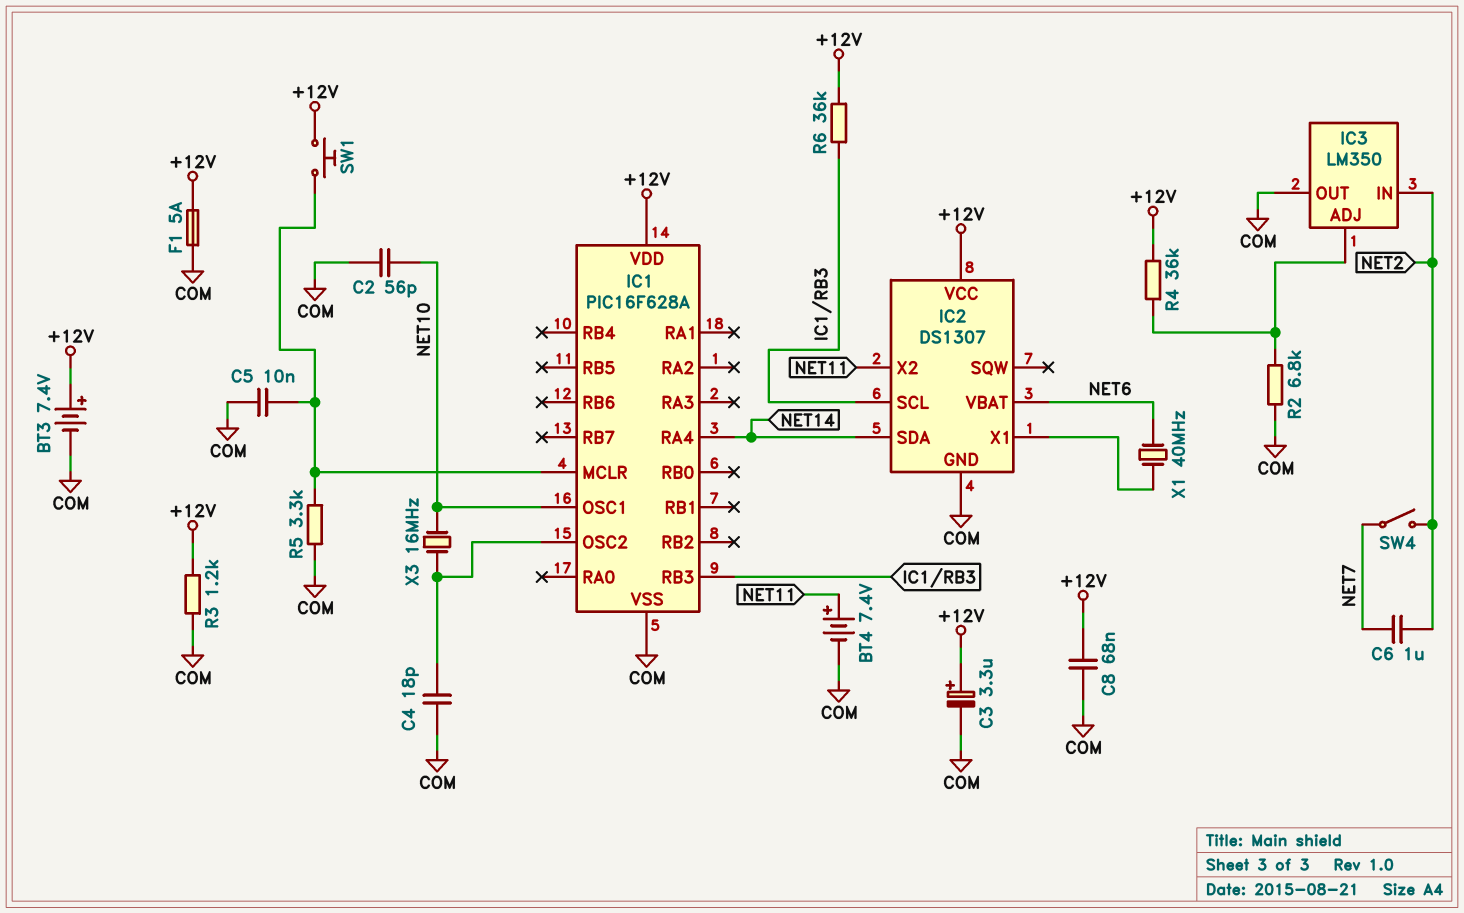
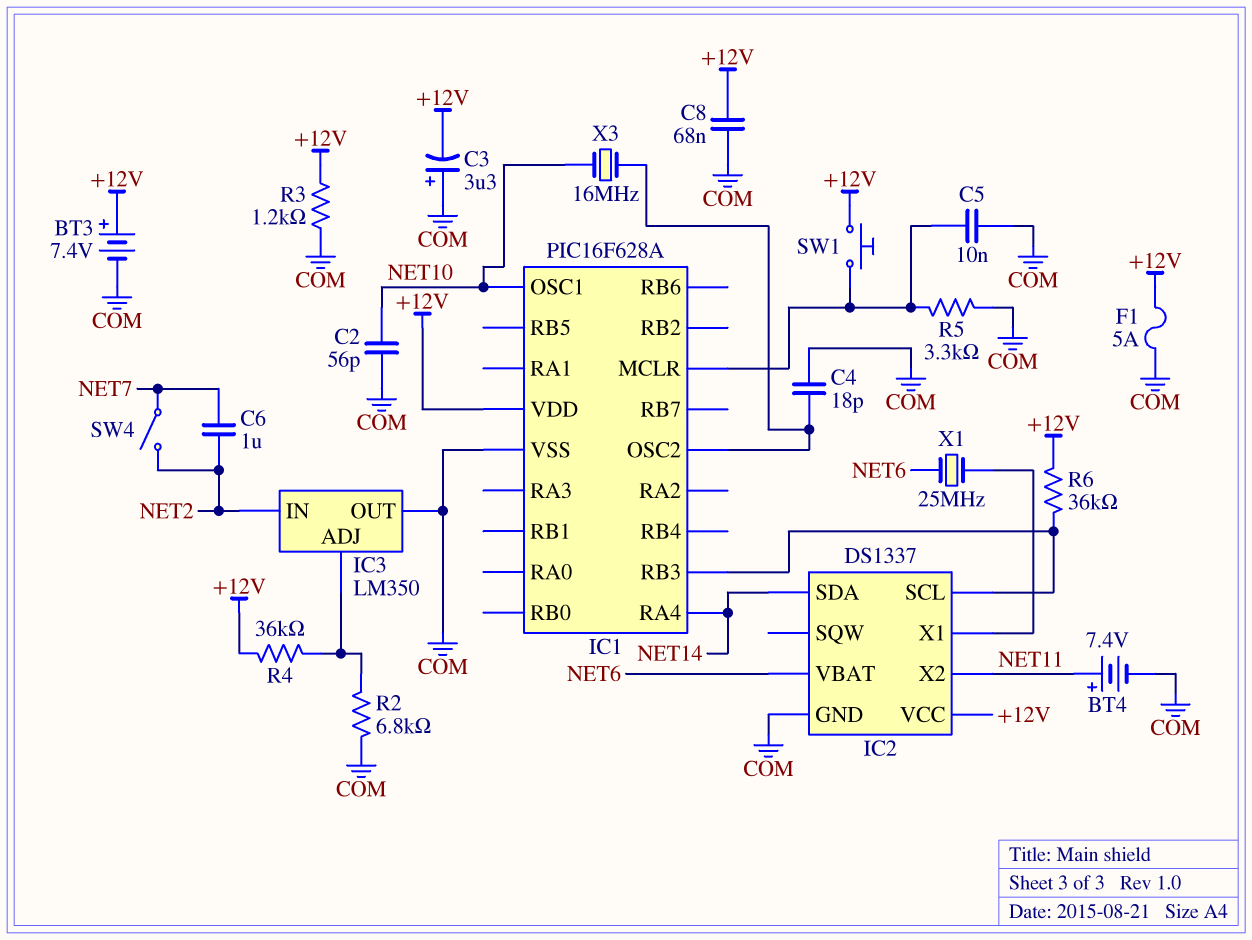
C3: 3.3uF (plus +12V, minus COM) -> 3.3uF (plus COM, minus +12V)
IC2: DS1307 -> DS1337
X1: 40MHz (IC2/X1, NET6) -> 25MHz (IC2/X1, NET6)

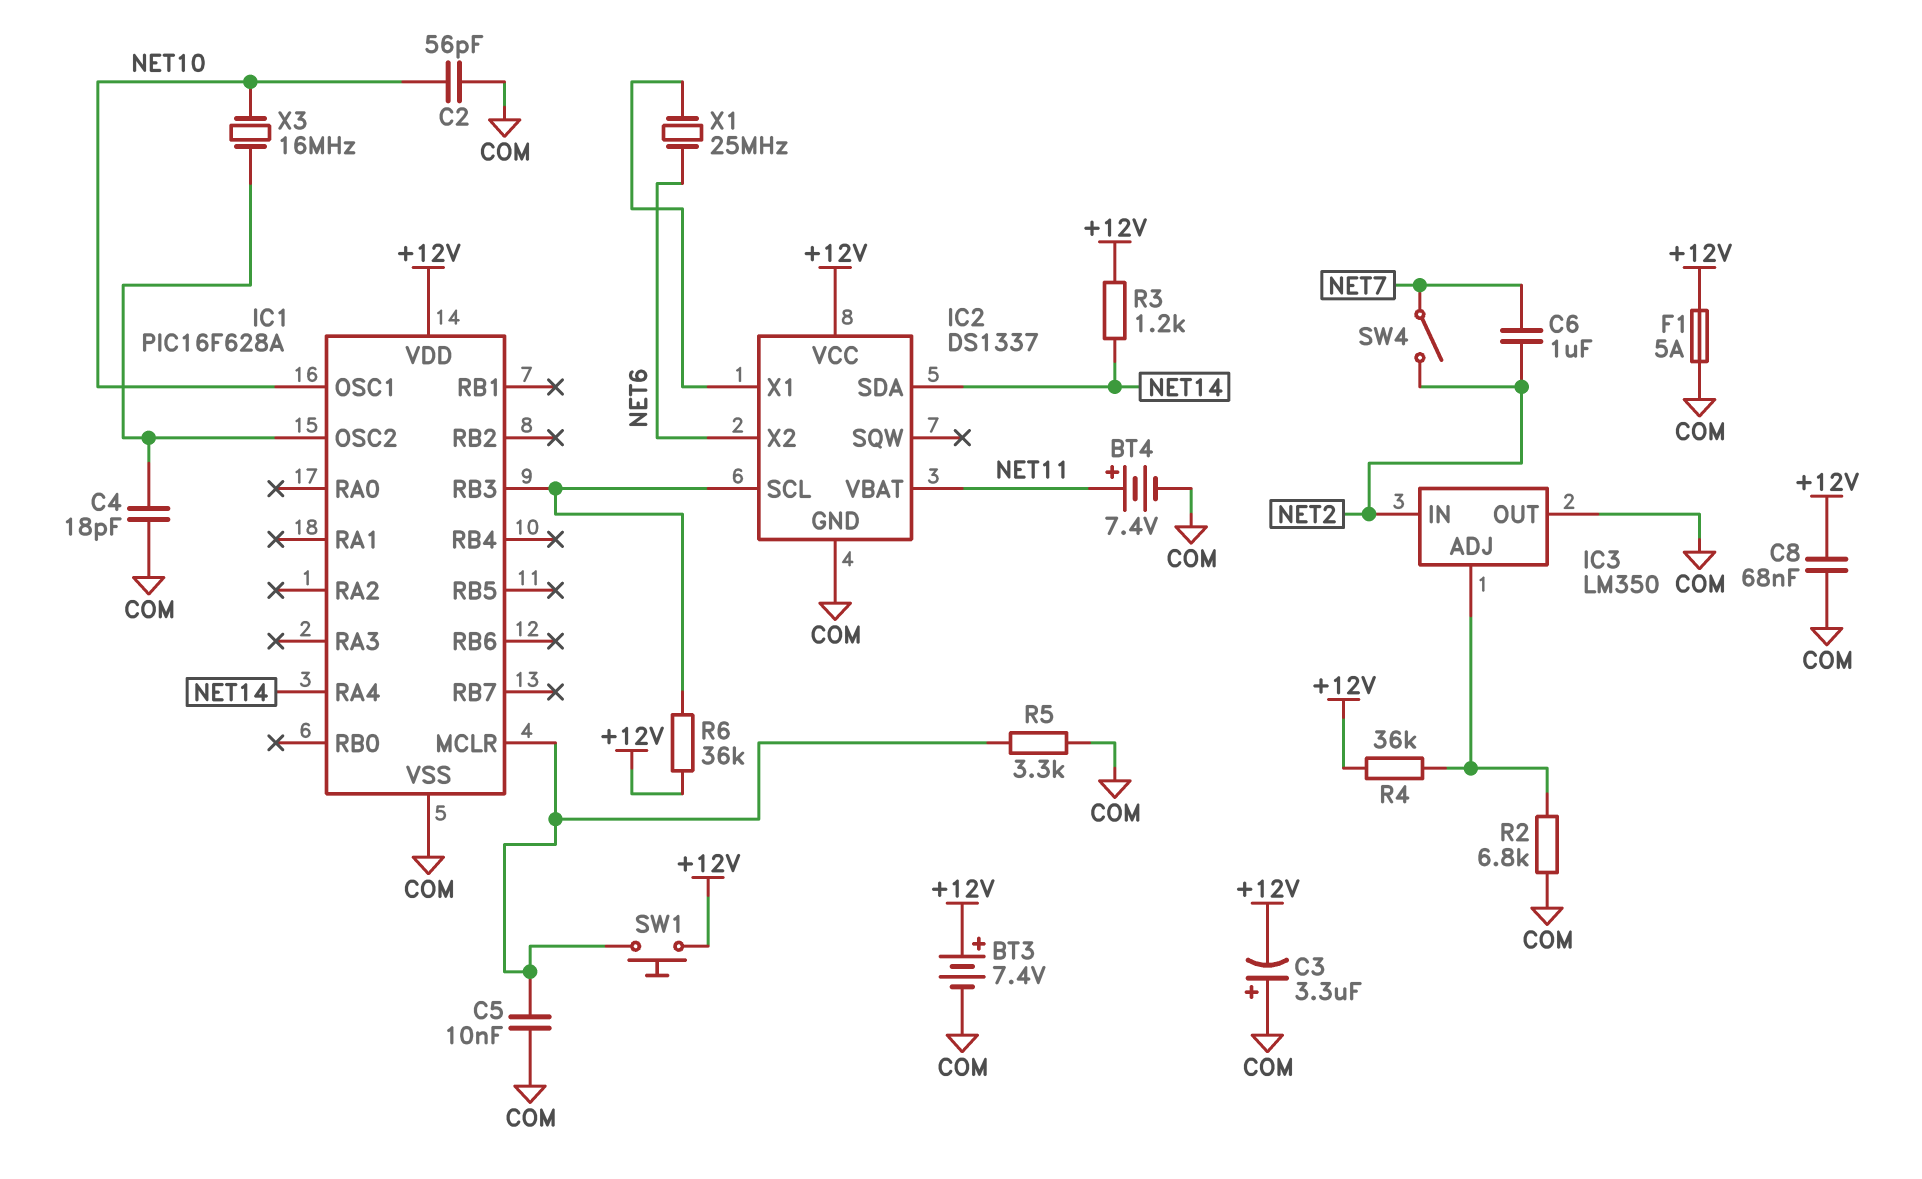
IC2 pin VBAT: NET6 -> NET11
IC2 pin X2: NET11 -> NET6
R3: 1.2k (+12V, COM) -> 1.2k (+12V, NET14)

